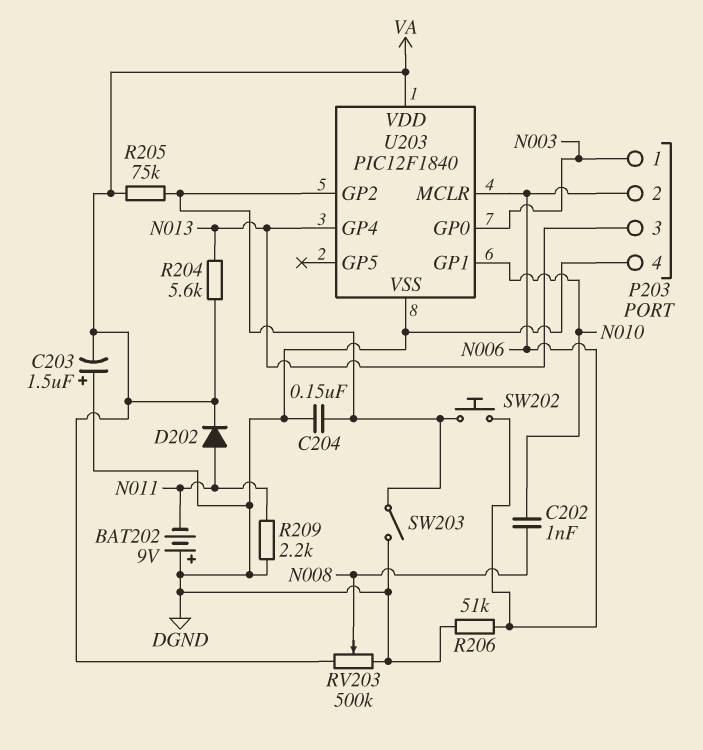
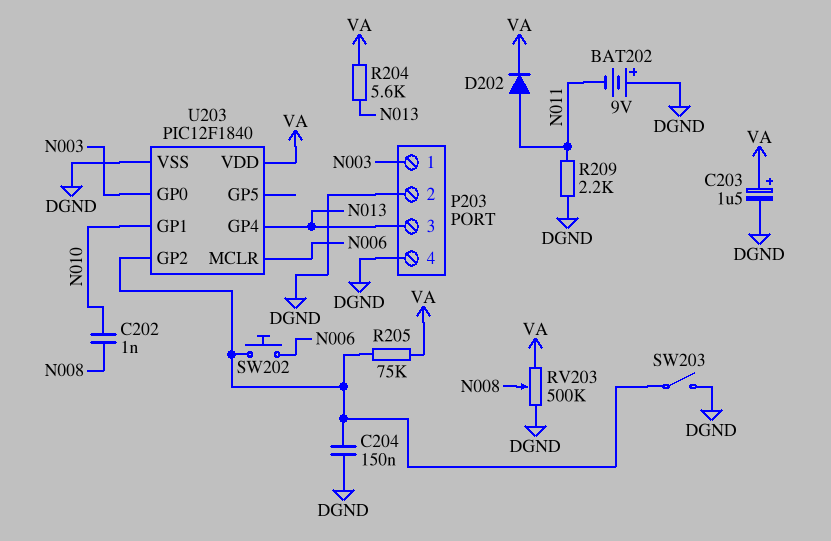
C203: 1.5uF (plus DGND, minus VA) -> 1.5uF (plus VA, minus DGND)
P203 pin 2: N006 -> DGND
R206: 51k (DGND, N006) -> none

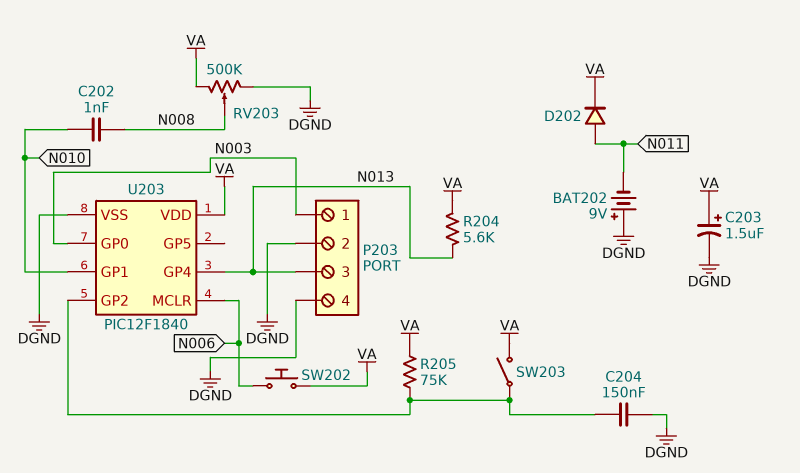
R209: 2.2k (DGND, N011) -> none
SW202: button (N006, U203/GP2) -> button (N006, VA)
SW203: switch (DGND, U203/GP2) -> switch (U203/GP2, VA)

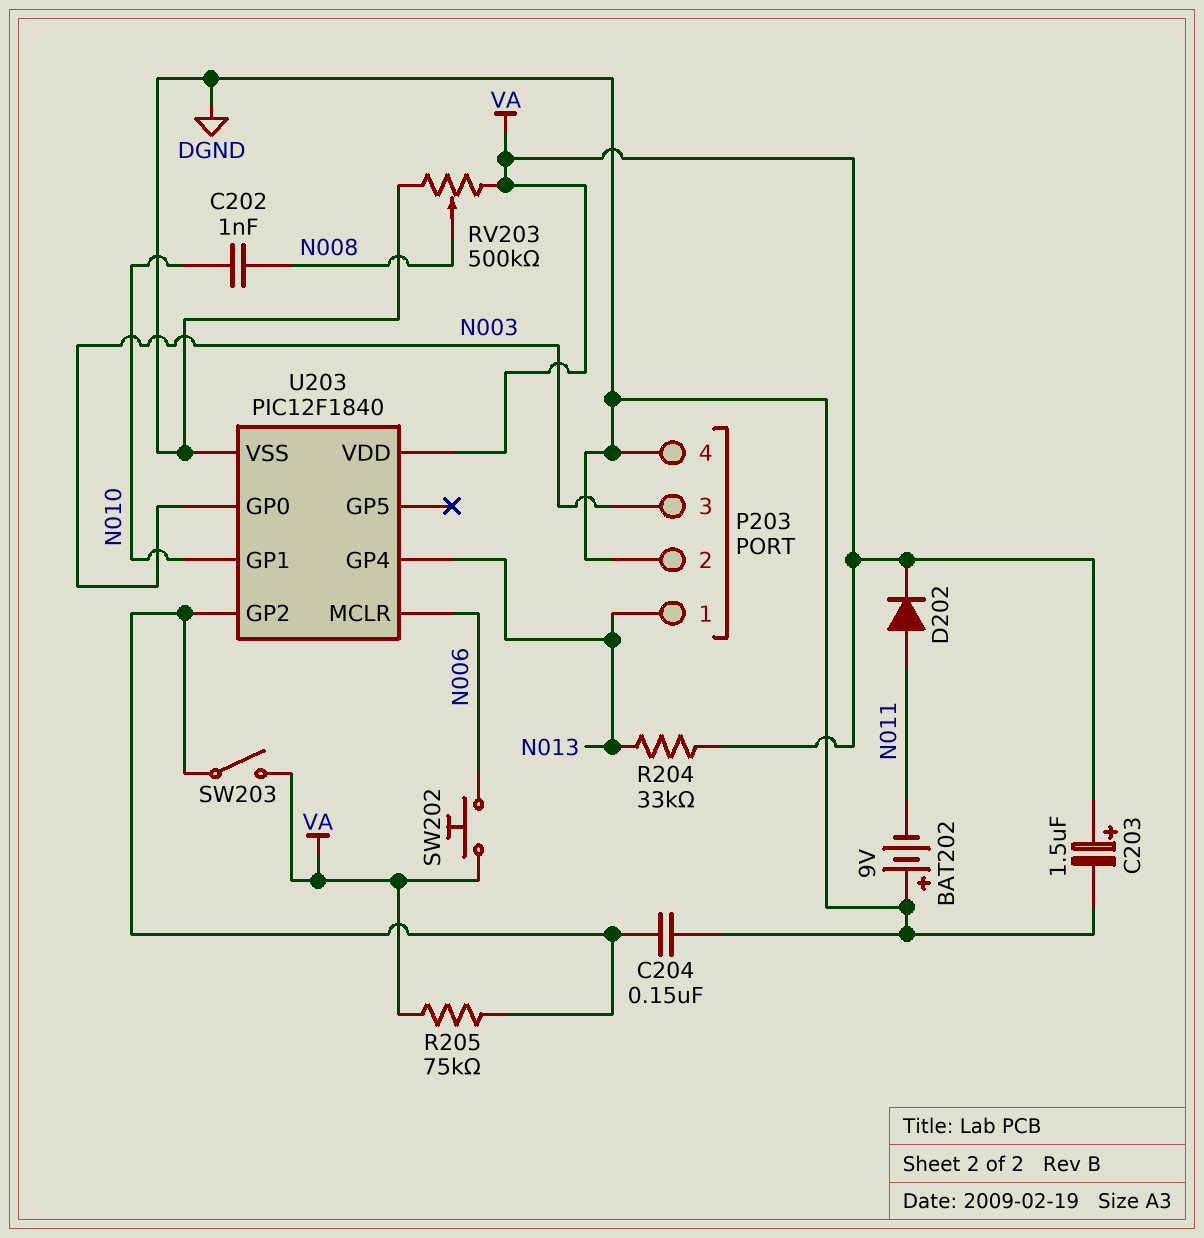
P203 pin 1: N003 -> N013
P203 pin 3: N013 -> N003
R204: 5.6k (N013, VA) -> 33k (N013, VA)

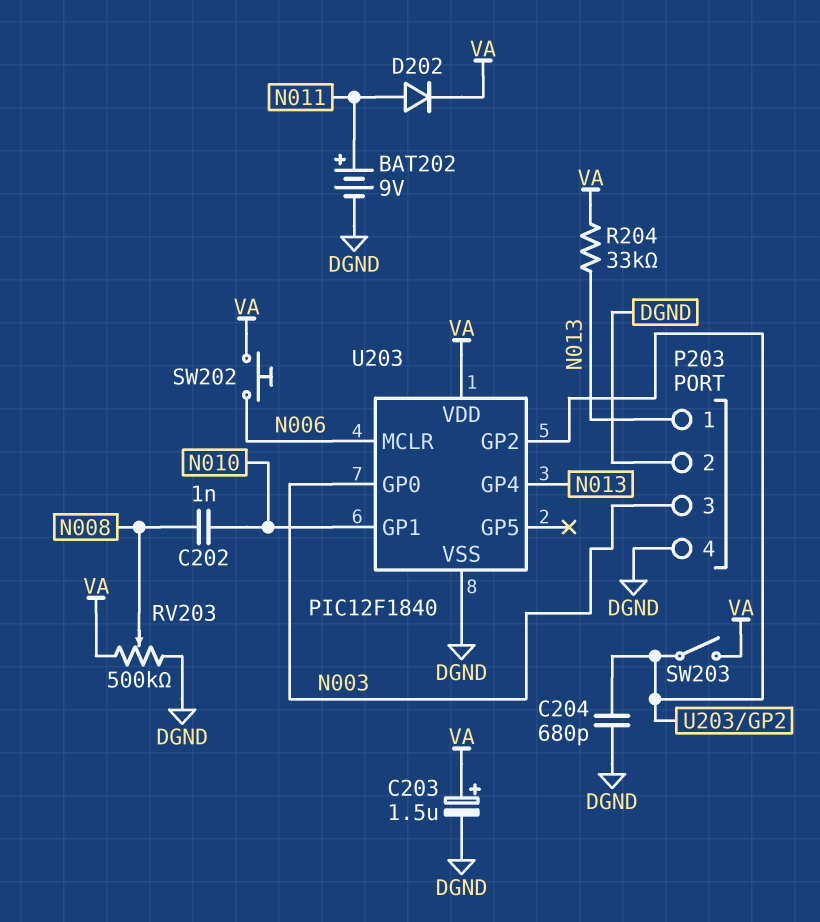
BAT202: 9V (plus DGND, minus N011) -> 9V (plus N011, minus DGND)
C204: 150nF (DGND, U203/GP2) -> 680pF (DGND, U203/GP2)
R205: 75k (U203/GP2, VA) -> none

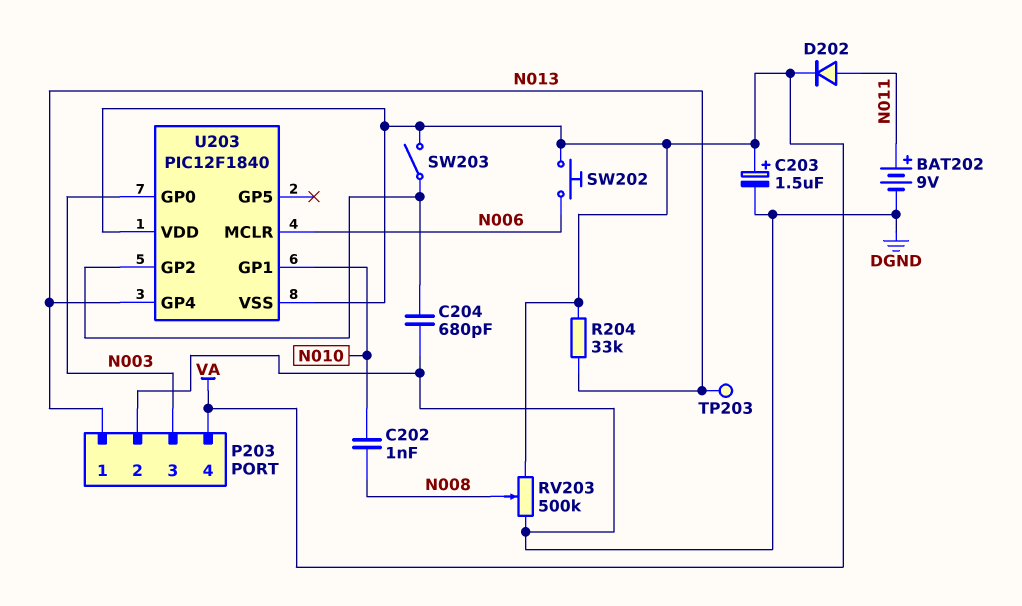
P203 pin 4: DGND -> VA
TP203: none -> test point (N013)
U203 pin VSS: DGND -> VA

